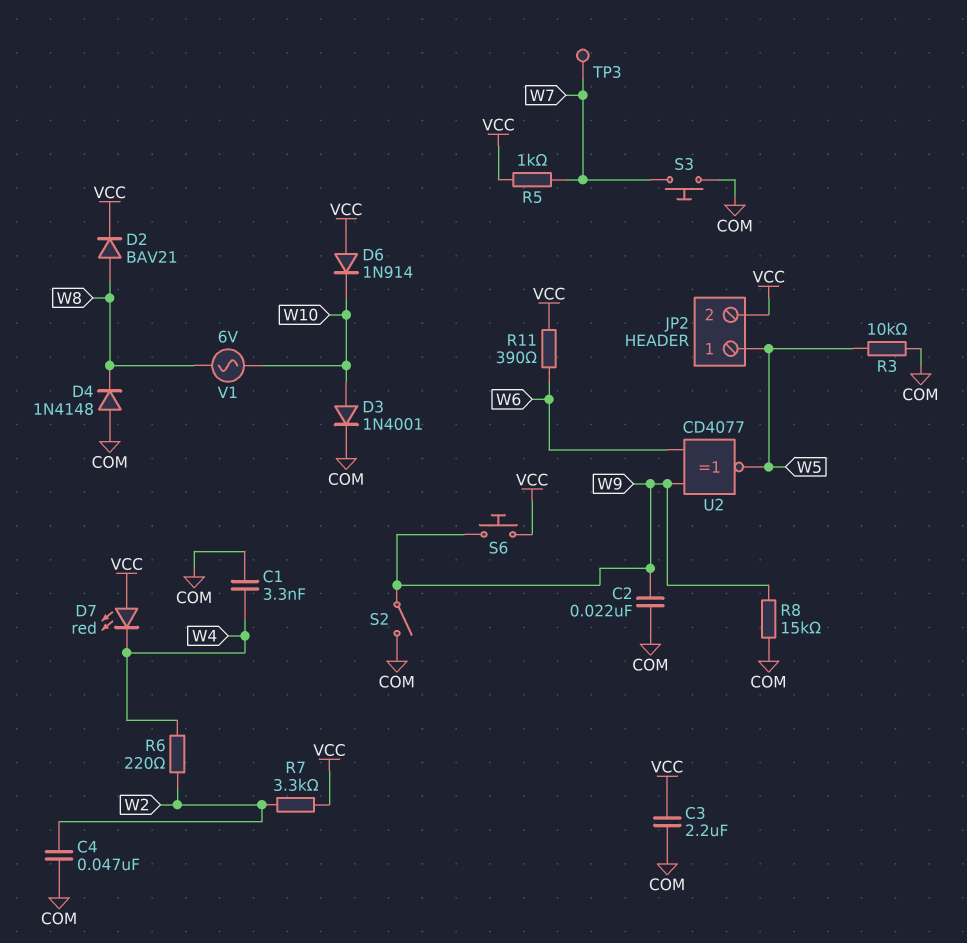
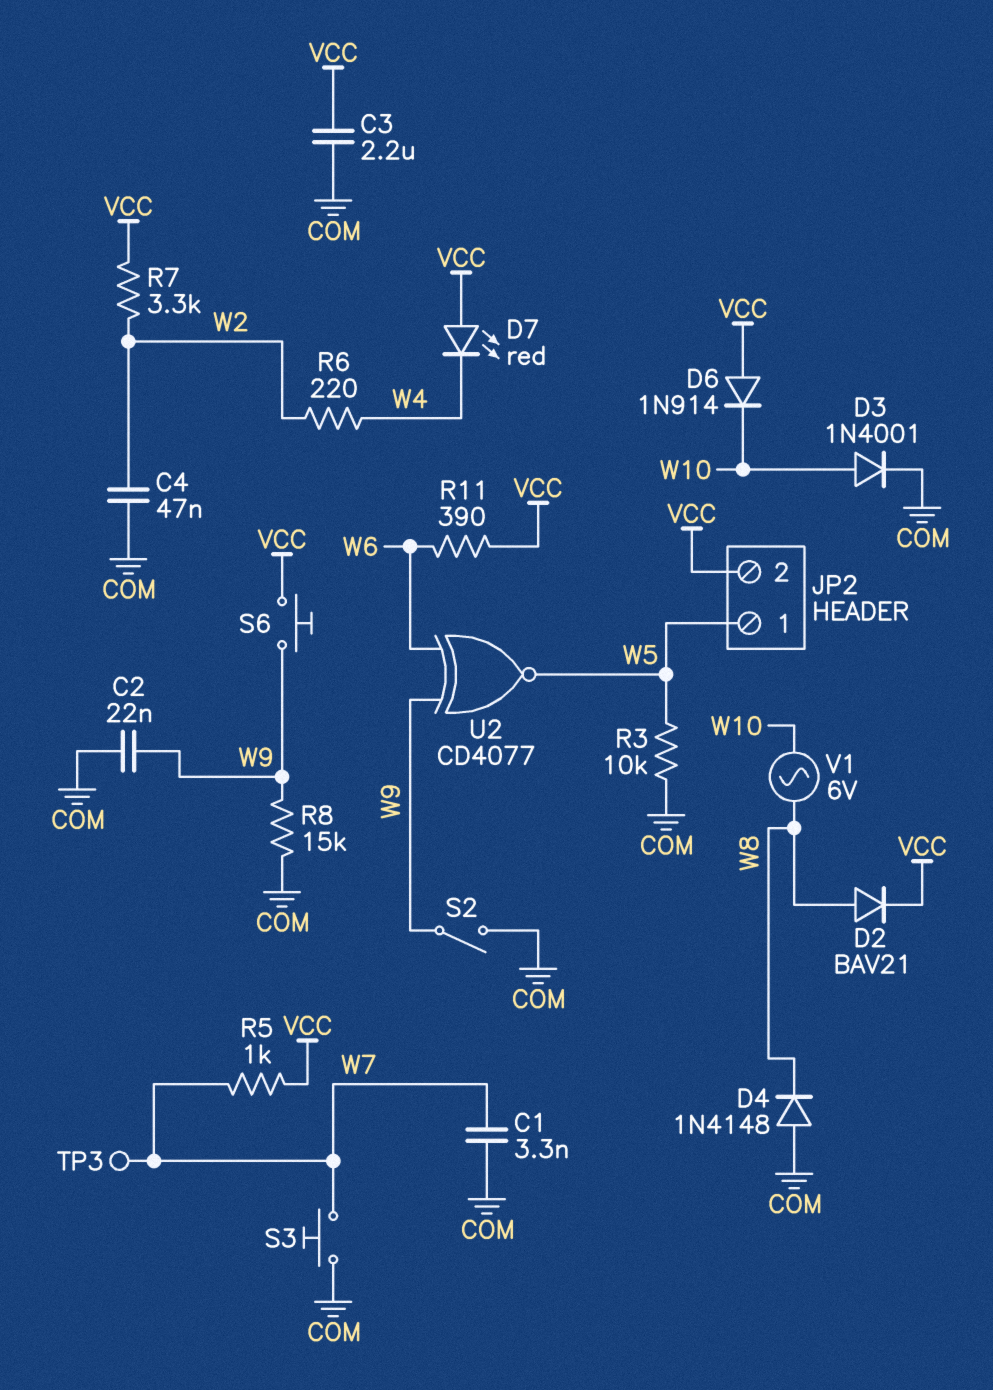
C1: 3.3nF (COM, W4) -> 3.3nF (COM, W7)

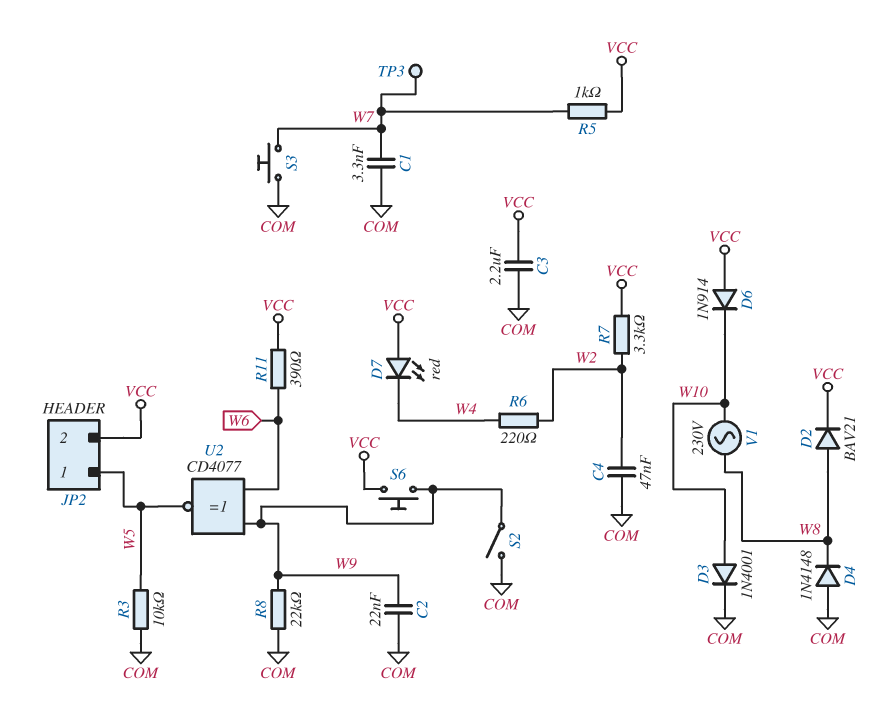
R8: 15k (COM, W9) -> 22k (COM, W9)
V1: AC 6V (W8, W10) -> AC 230V (W8, W10)

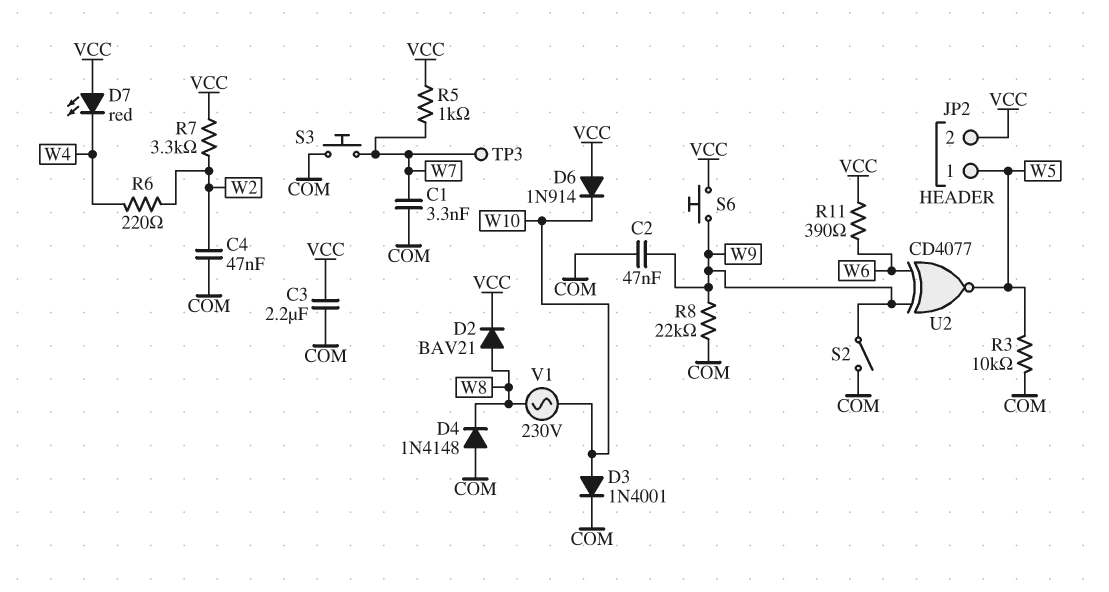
C2: 22nF (COM, W9) -> 47nF (COM, W9)

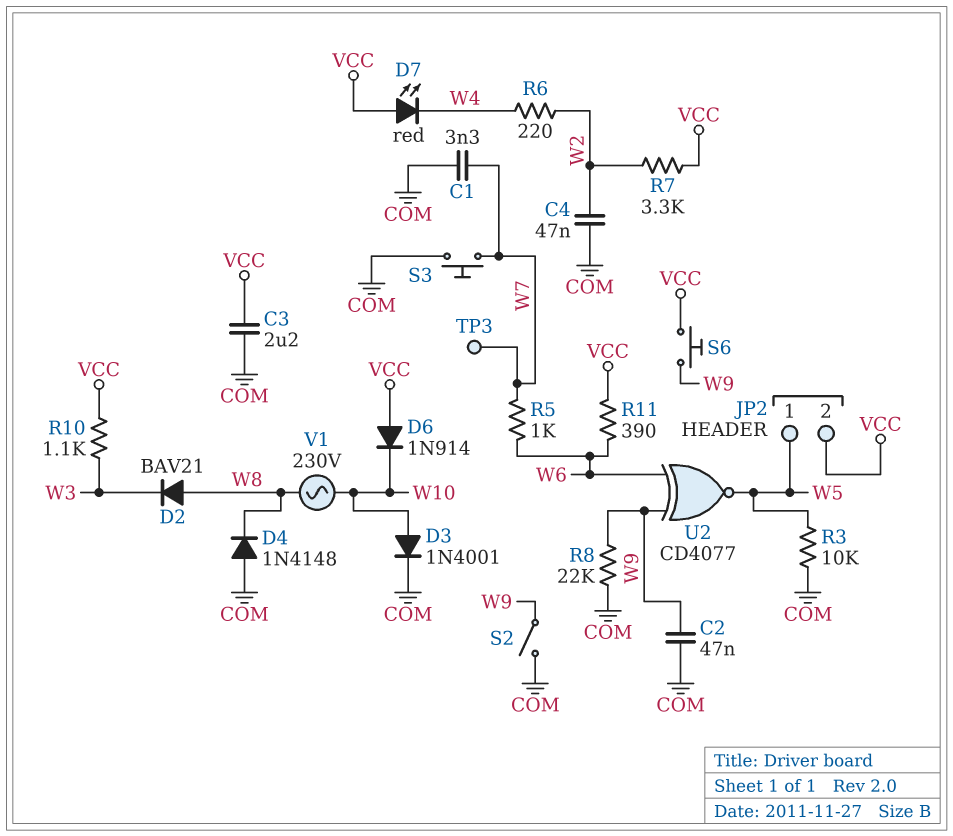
D2: diode BAV21 (A W8, K VCC) -> diode BAV21 (A W8, K W3)
R5: 1k (VCC, W7) -> 1k (W6, W7)
R10: none -> 1.1k (VCC, W3)

